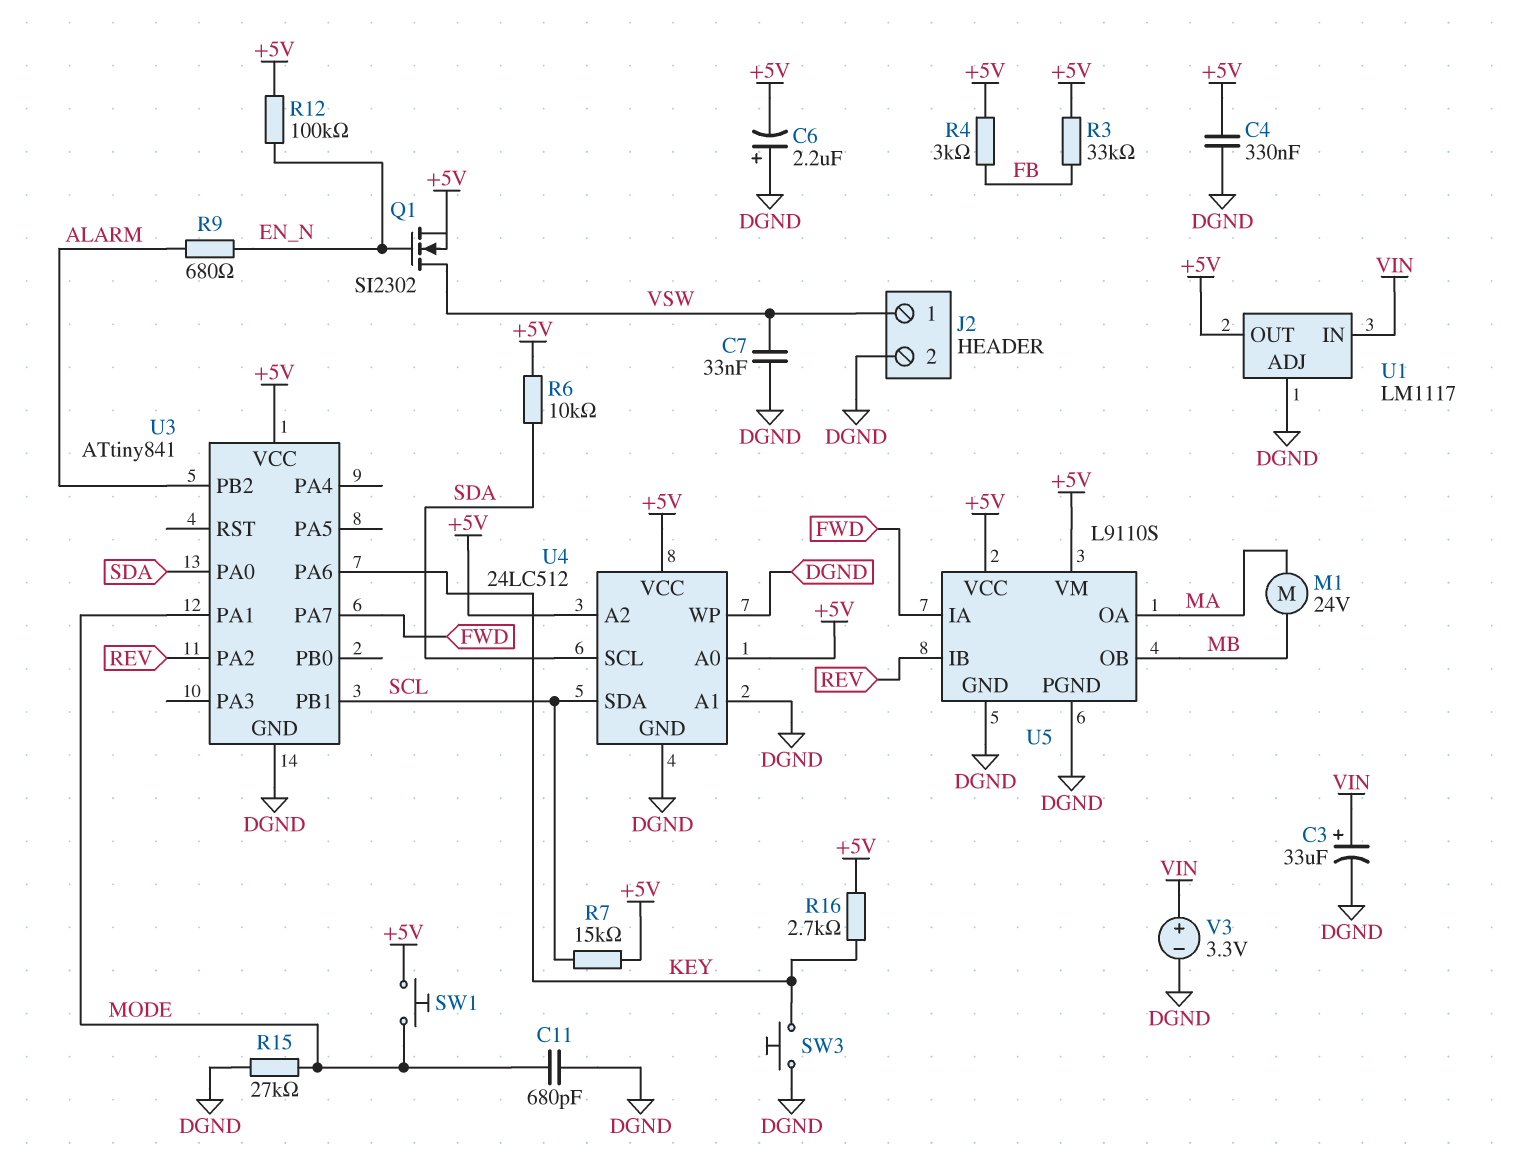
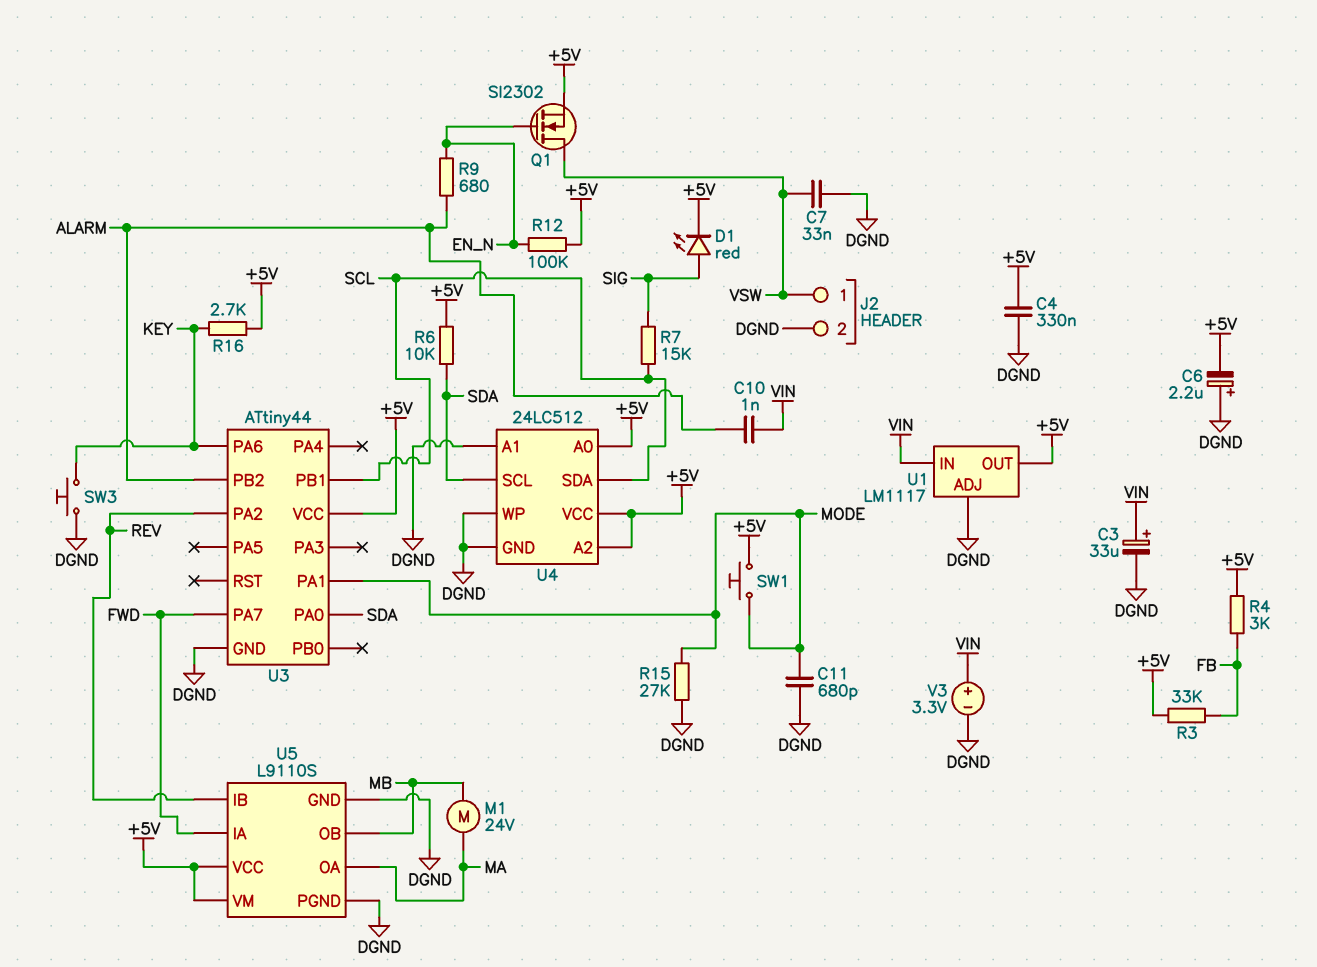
C10: none -> 1nF (ALARM, VIN)
D1: none -> LED red (A SIG, K +5V)
R7: 15k (+5V, SCL) -> 15k (SCL, SIG)
U3: ATtiny841 -> ATtiny44

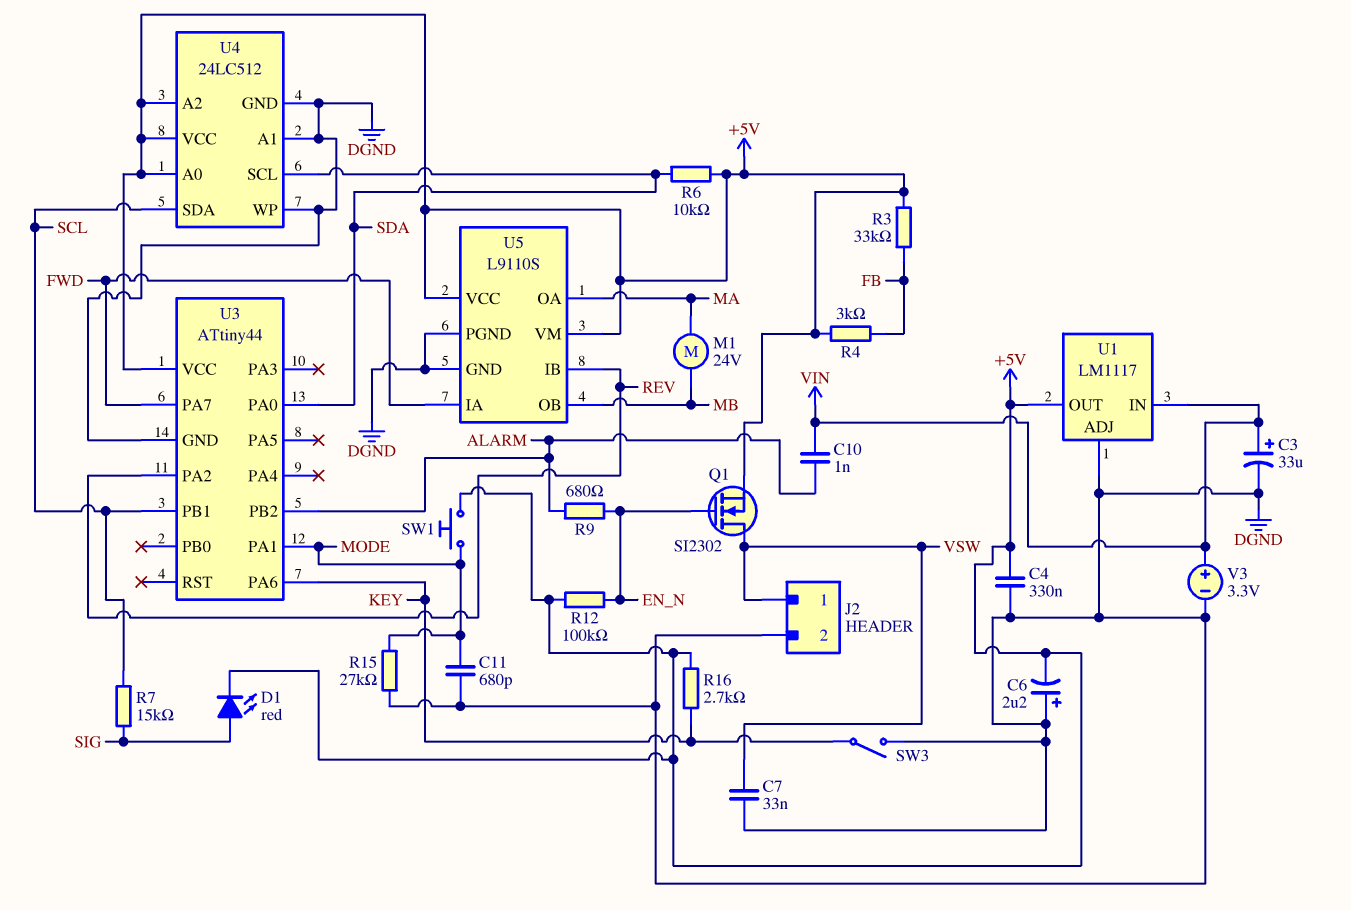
SW3: button (DGND, KEY) -> switch (DGND, KEY)

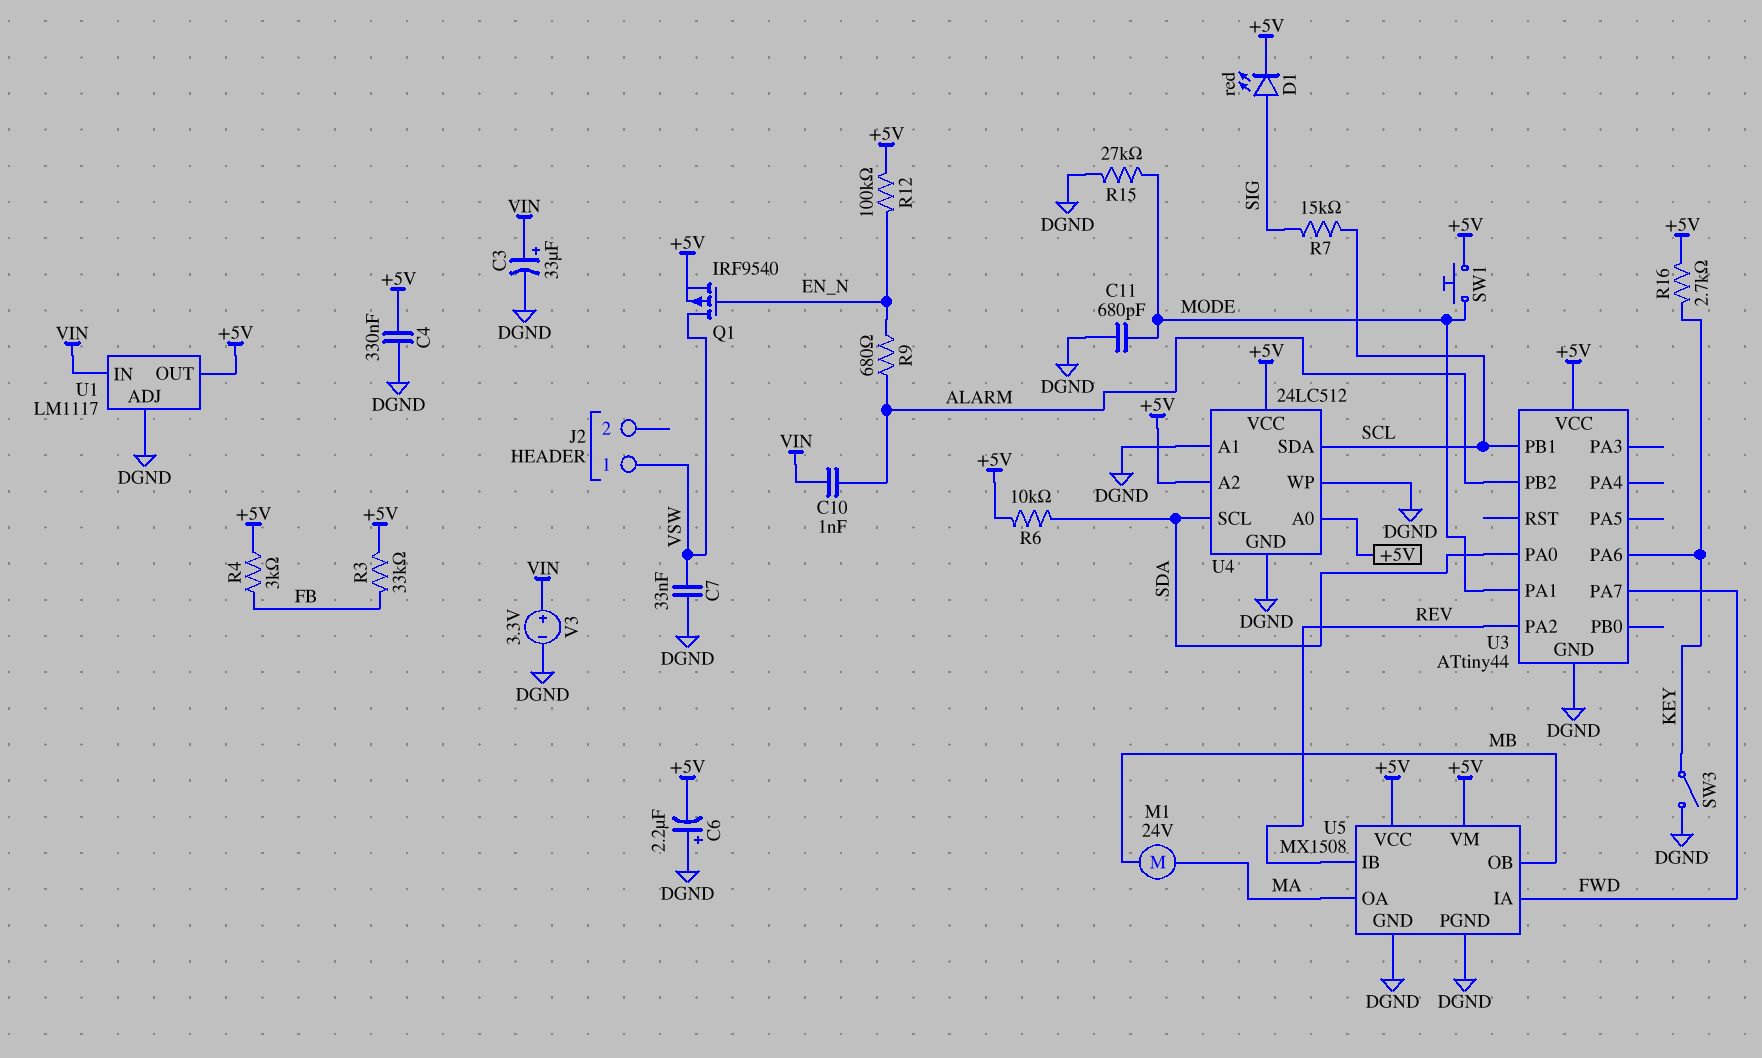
J2 pin 2: DGND -> none
Q1: NMOS SI2302 (G EN_N, D VSW, S +5V) -> PMOS IRF9540 (G EN_N, D VSW, S +5V)
U5: L9110S -> MX1508

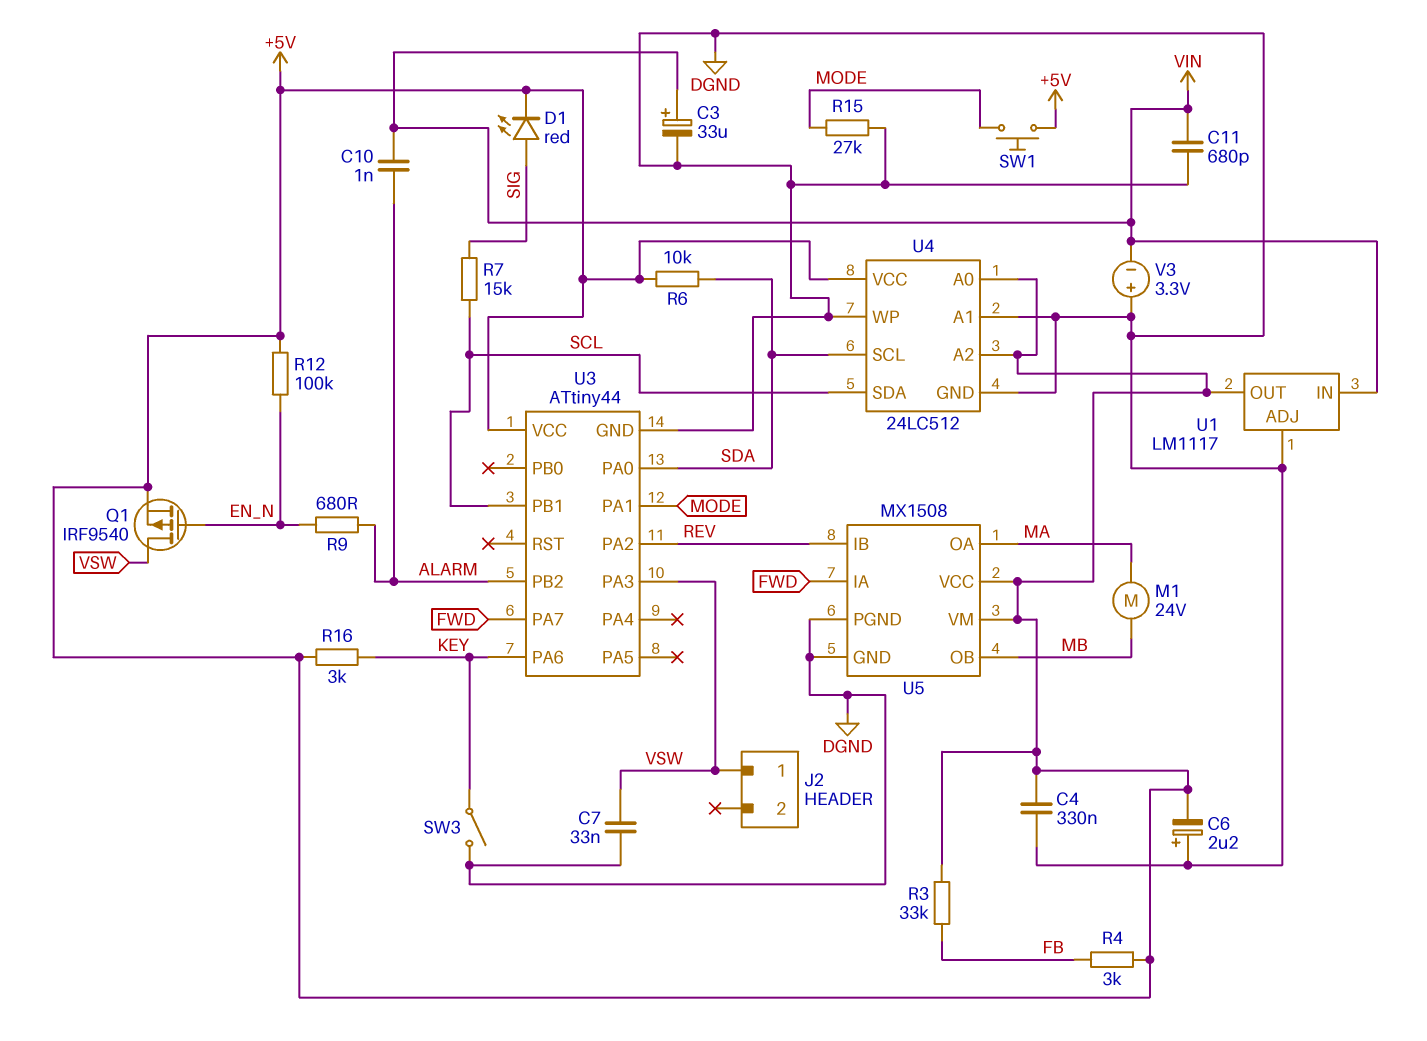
C11: 680pF (DGND, MODE) -> 680pF (DGND, VIN)
R16: 2.7k (+5V, KEY) -> 3k (+5V, KEY)
U3 pin PA3: none -> VSW
V3: 3.3V (plus VIN, minus DGND) -> 3.3V (plus DGND, minus VIN)

